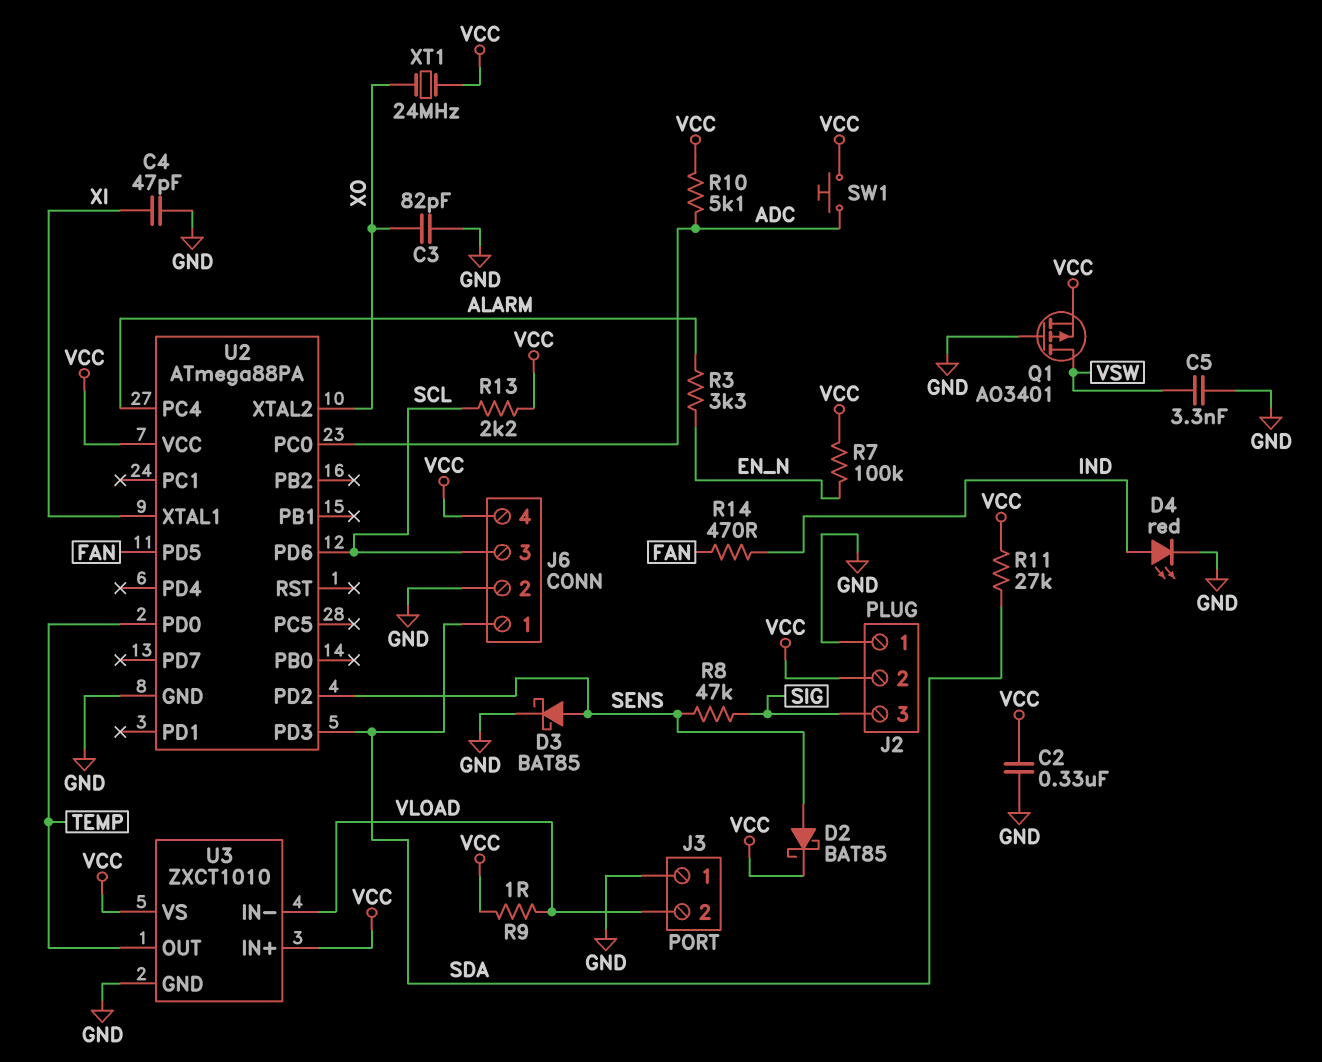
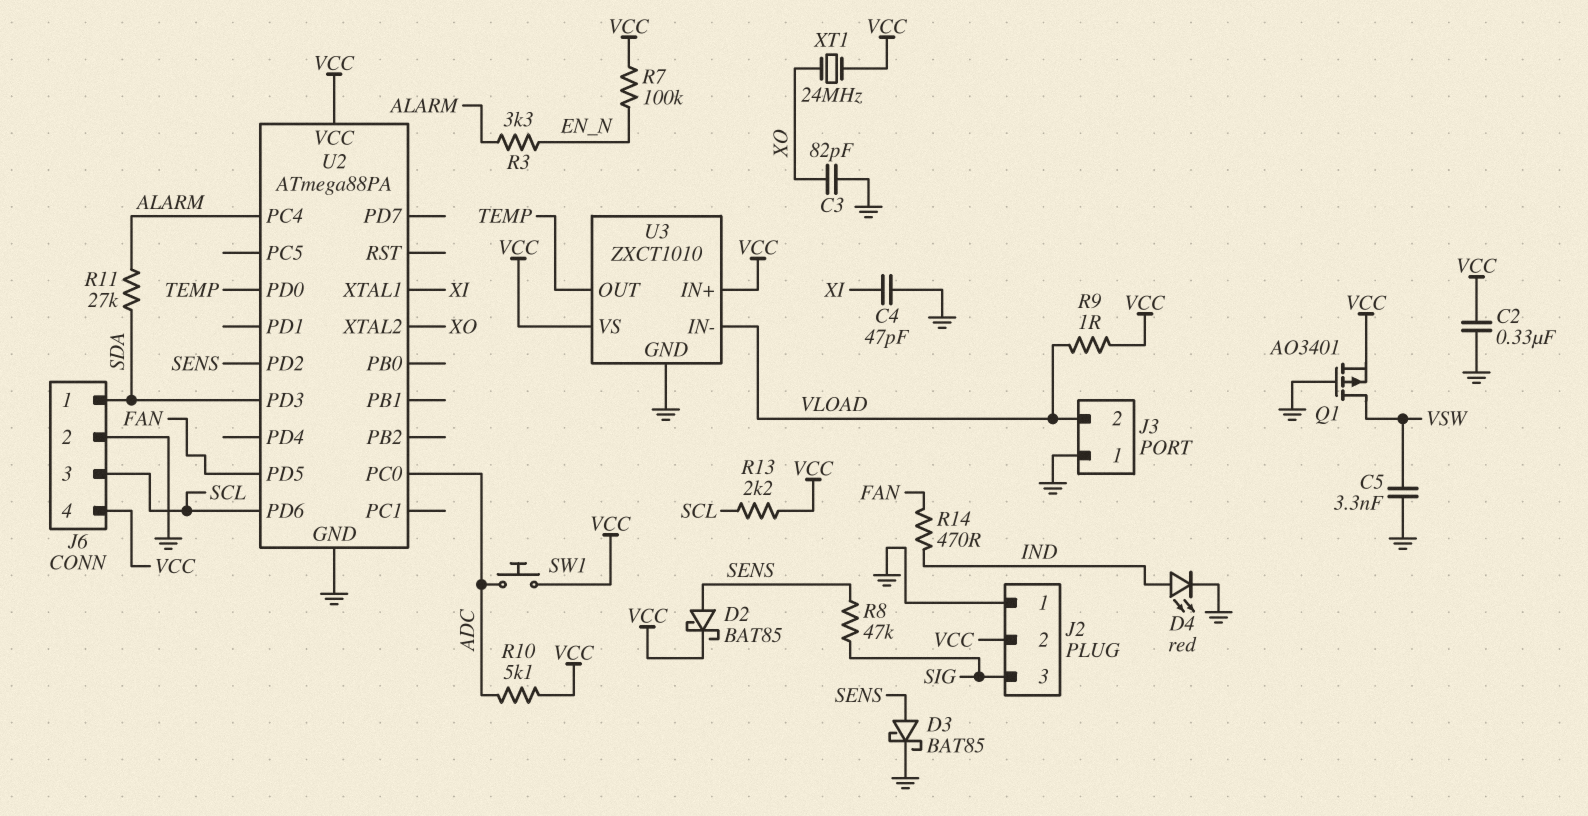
R11: 27k (SDA, VCC) -> 27k (ALARM, SDA)

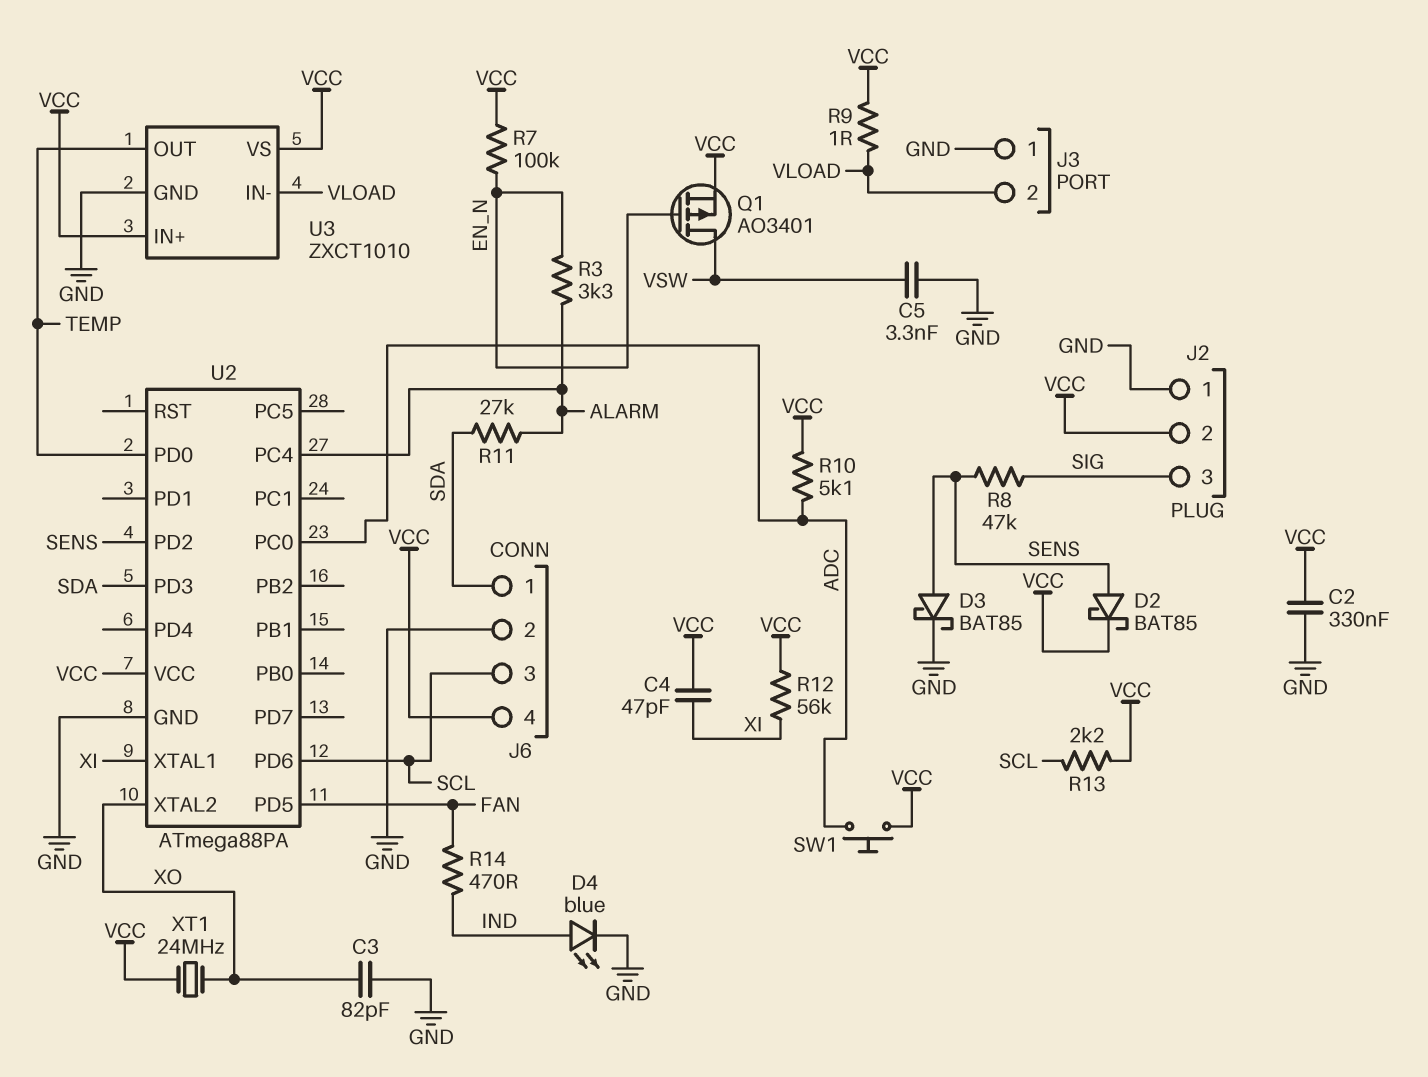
C4: 47pF (GND, XI) -> 47pF (VCC, XI)
D4: LED red (A IND, K GND) -> LED blue (A IND, K GND)
Q1: PMOS AO3401 (G GND, D VSW, S VCC) -> PMOS AO3401 (G EN_N, D VSW, S VCC)
R12: none -> 56k (VCC, XI)

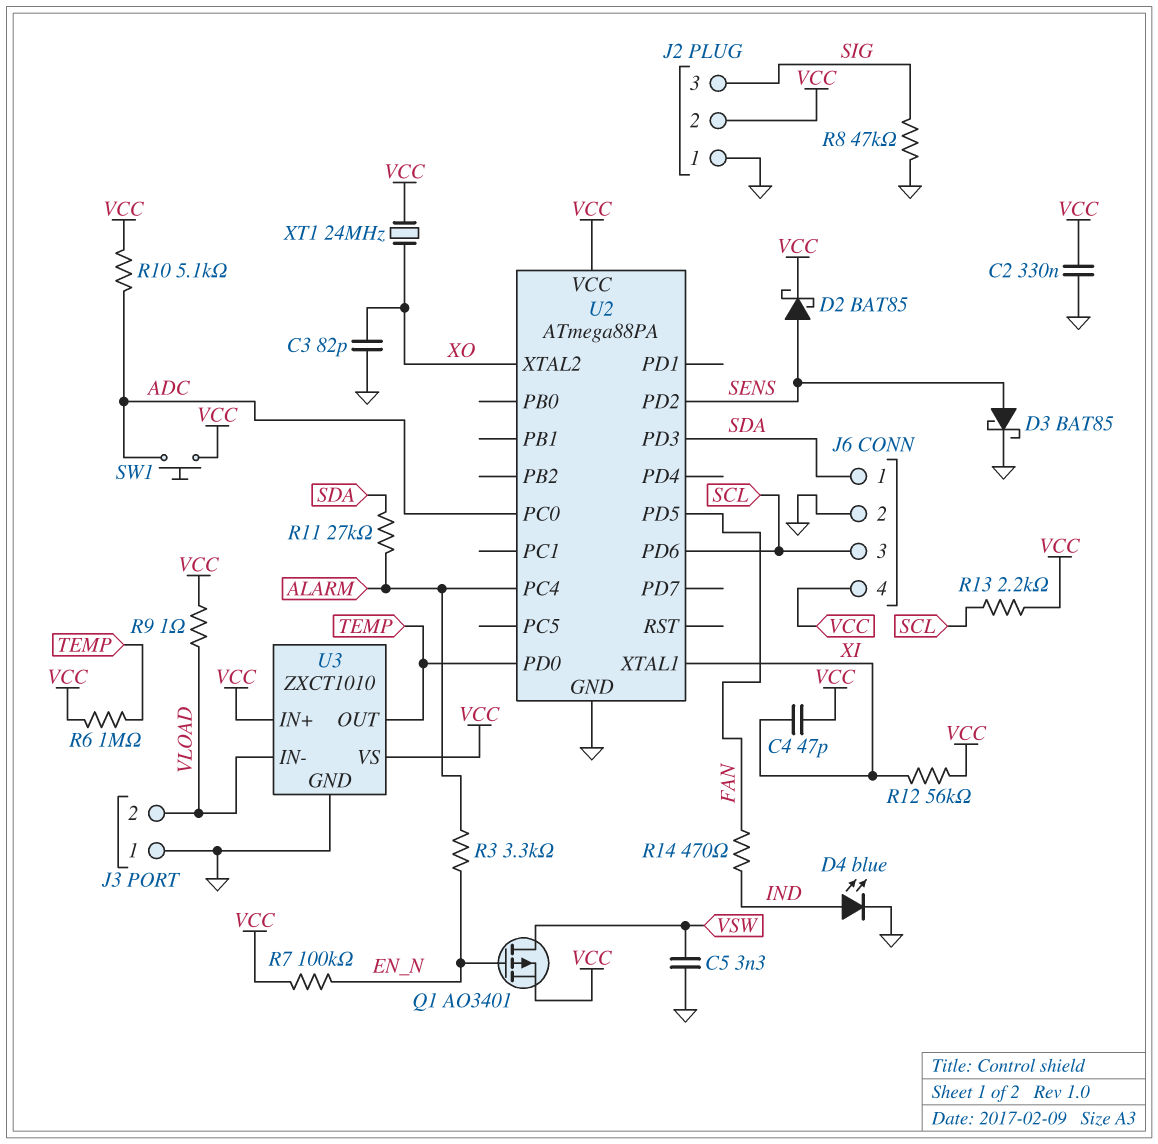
R6: none -> 1M (TEMP, VCC)
R8: 47k (SENS, SIG) -> 47k (GND, SIG)

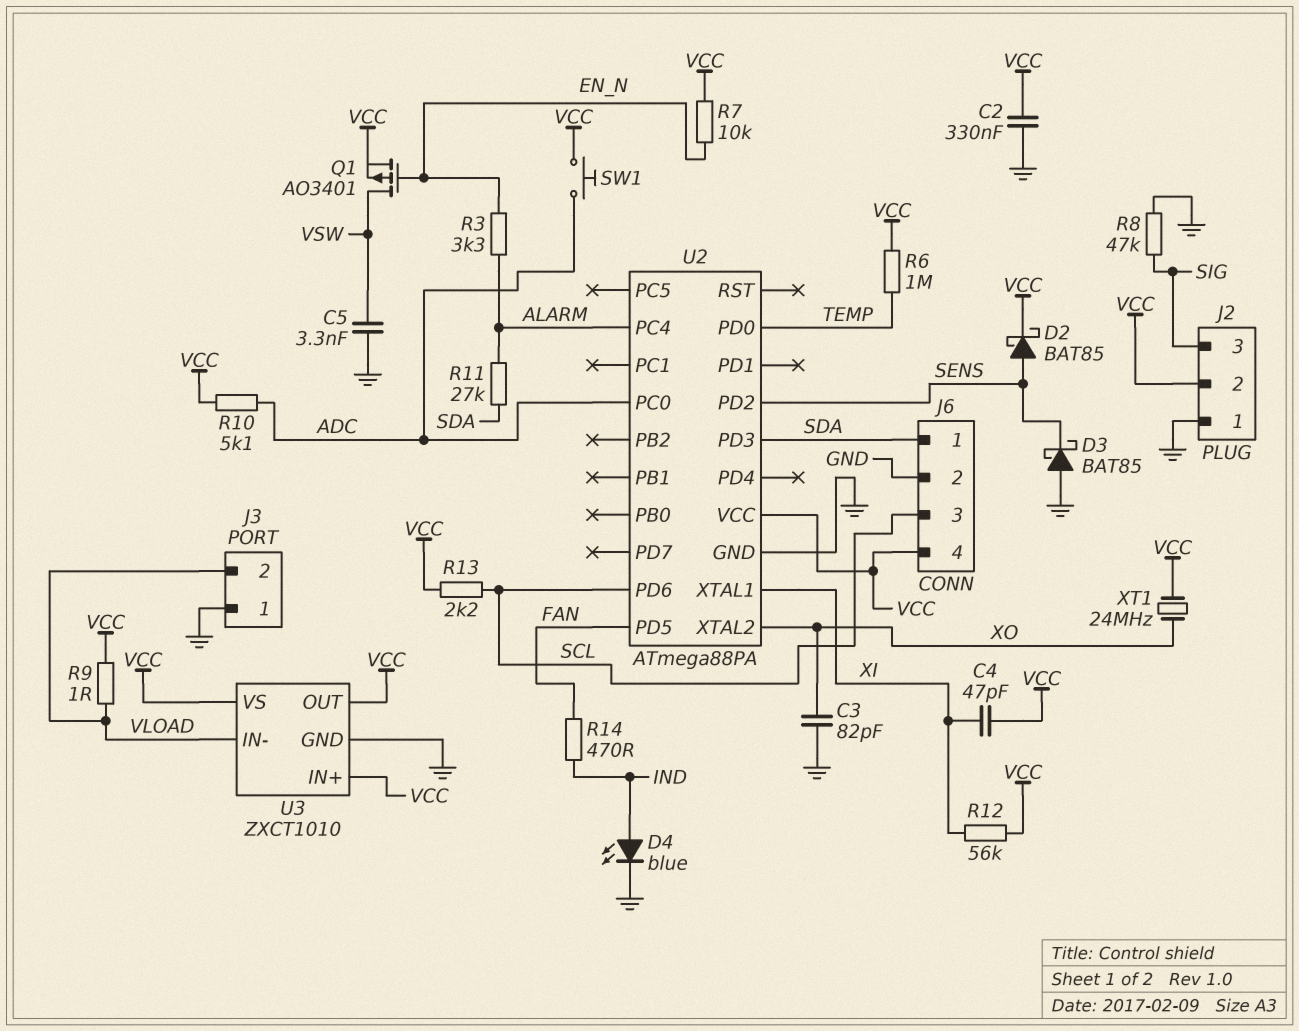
D3: schottky BAT85 (A SENS, K GND) -> schottky BAT85 (A GND, K SENS)
R7: 100k (EN_N, VCC) -> 10k (EN_N, VCC)
U3 pin OUT: TEMP -> VCC

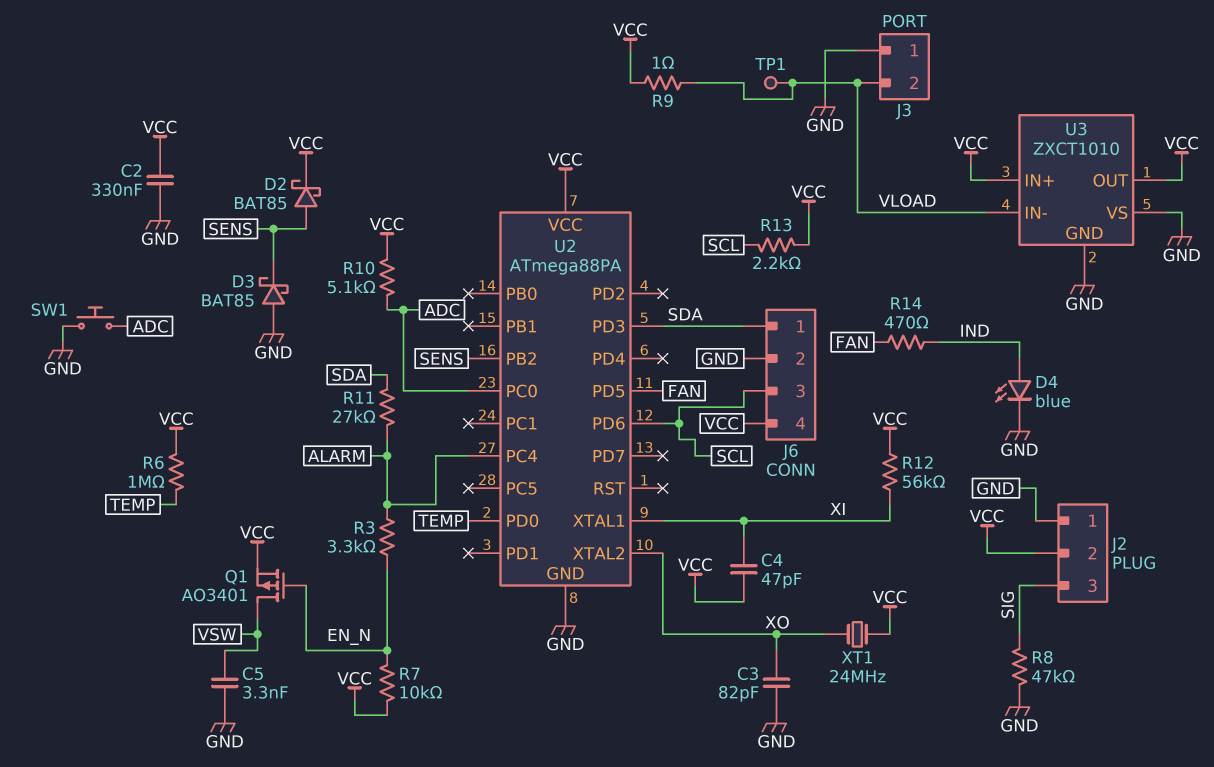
SW1: button (ADC, VCC) -> button (ADC, GND)
TP1: none -> test point (VLOAD)
U2 pin PB2: none -> SENS
U2 pin PD2: SENS -> none
U3 pin VS: VCC -> GND

